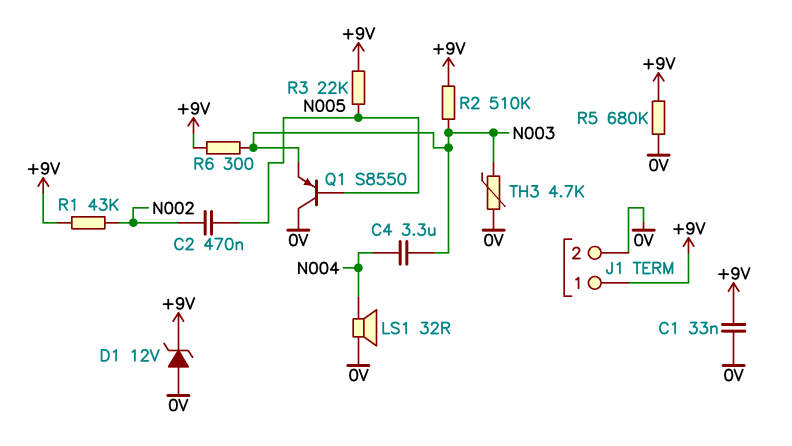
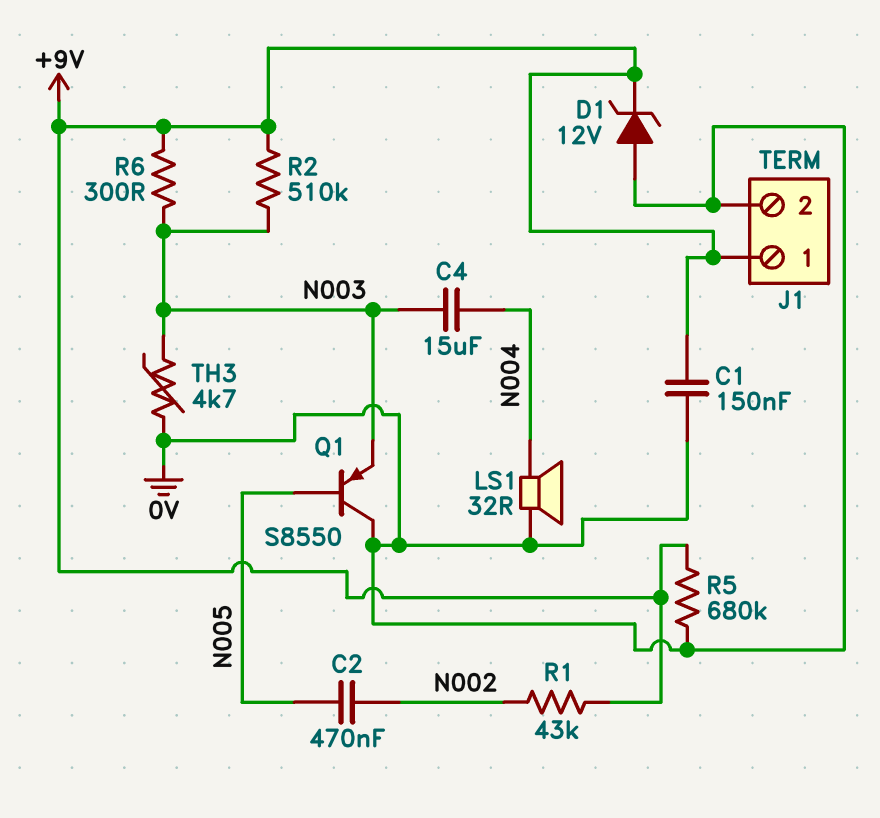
C1: 33nF (+9V, 0V) -> 150nF (+9V, 0V)
C4: 3.3uF (N003, N004) -> 15uF (N003, N004)
R3: 22k (+9V, N005) -> none

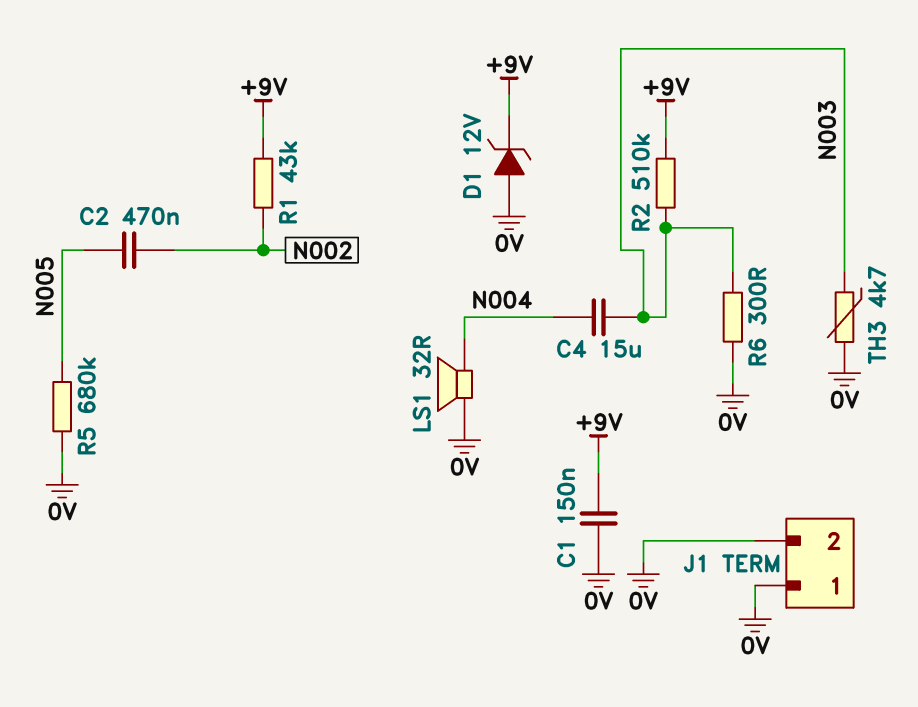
J1 pin 1: +9V -> 0V
Q1: PNP S8550 (B N005, C 0V, E N003) -> none
R5: 680k (+9V, 0V) -> 680k (0V, N005)
R6: 300 (+9V, N003) -> 300 (0V, N003)

